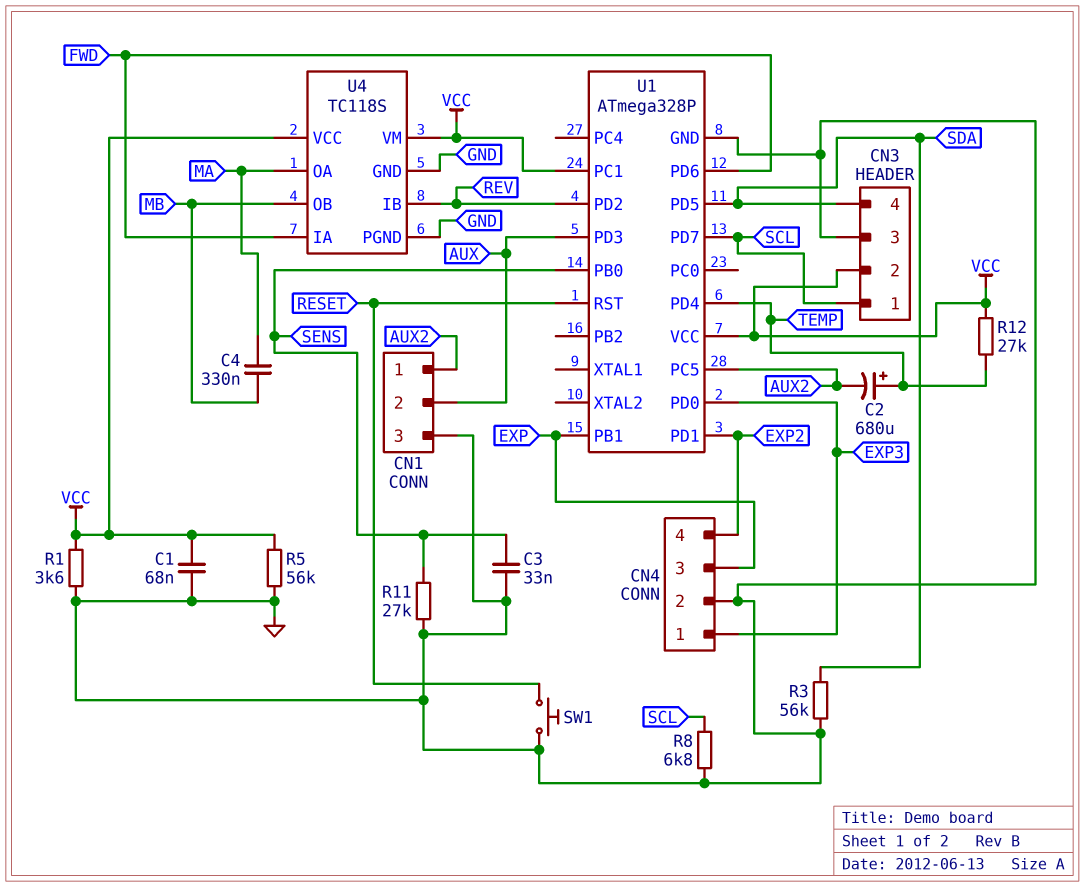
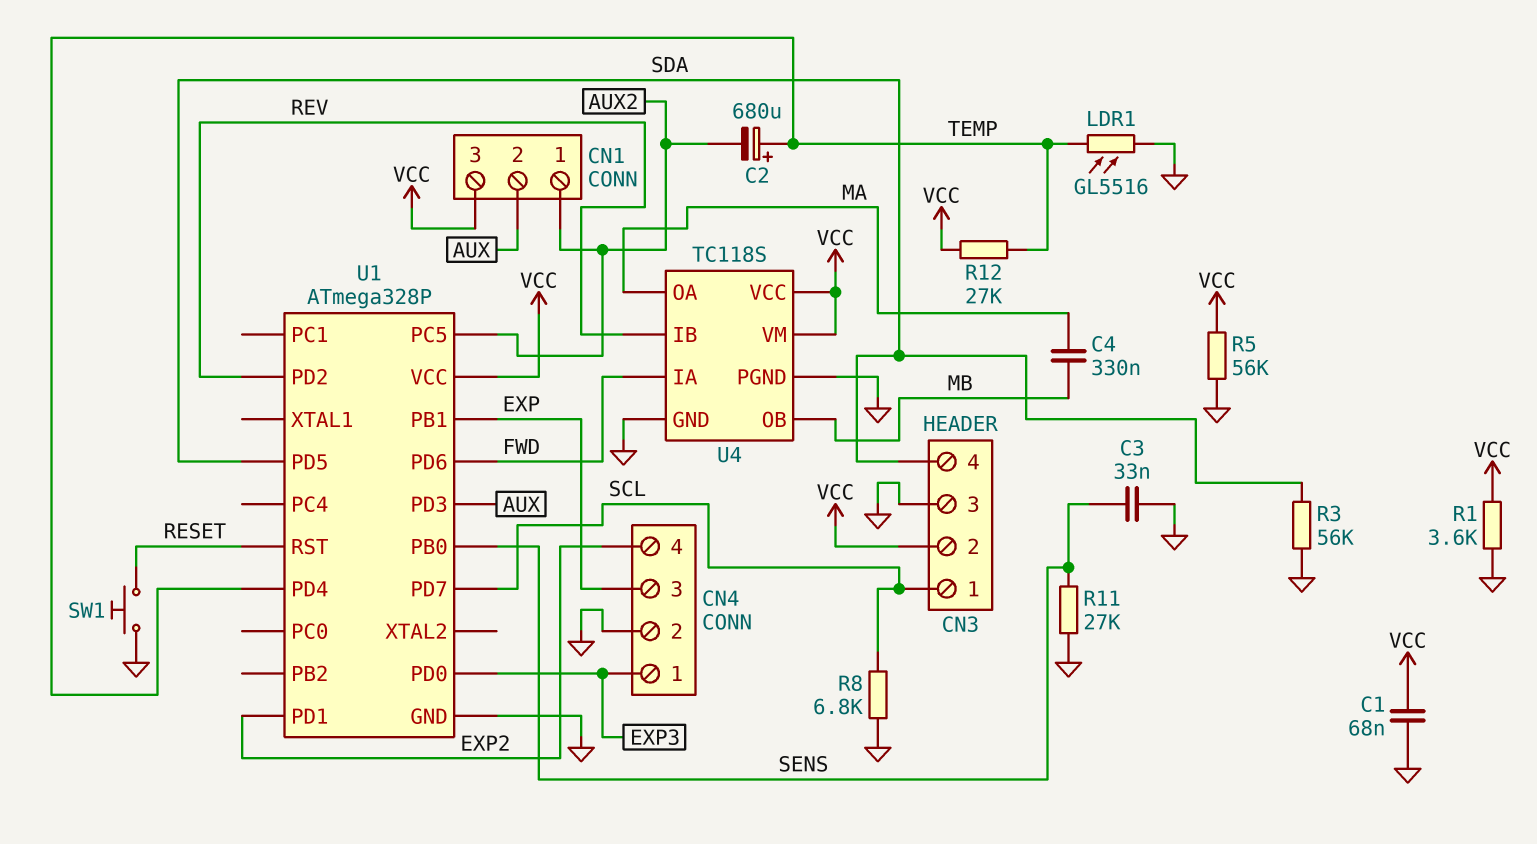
CN1 pin 3: GND -> VCC
LDR1: none -> GL5516 (GND, TEMP)
U1 pin PC1: VCC -> none

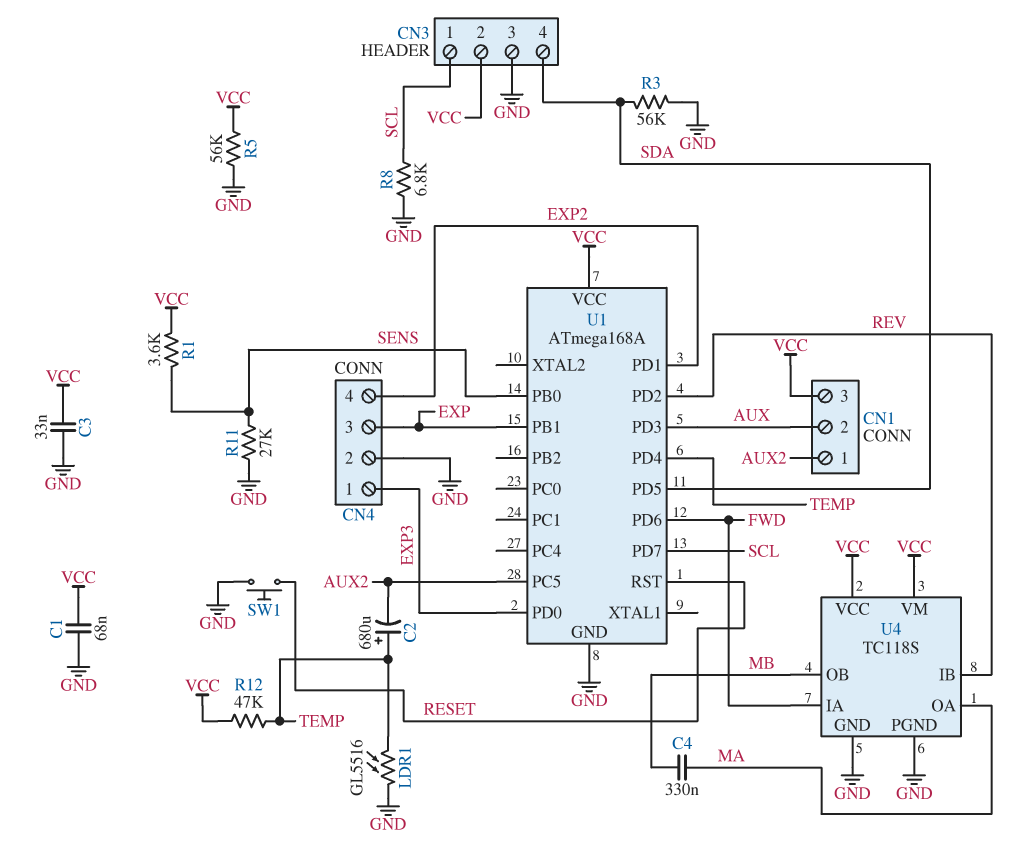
C3: 33nF (GND, SENS) -> 33nF (GND, VCC)
R1: 3.6k (GND, VCC) -> 3.6k (SENS, VCC)
R12: 27k (TEMP, VCC) -> 47k (TEMP, VCC)
U1: ATmega328P -> ATmega168A

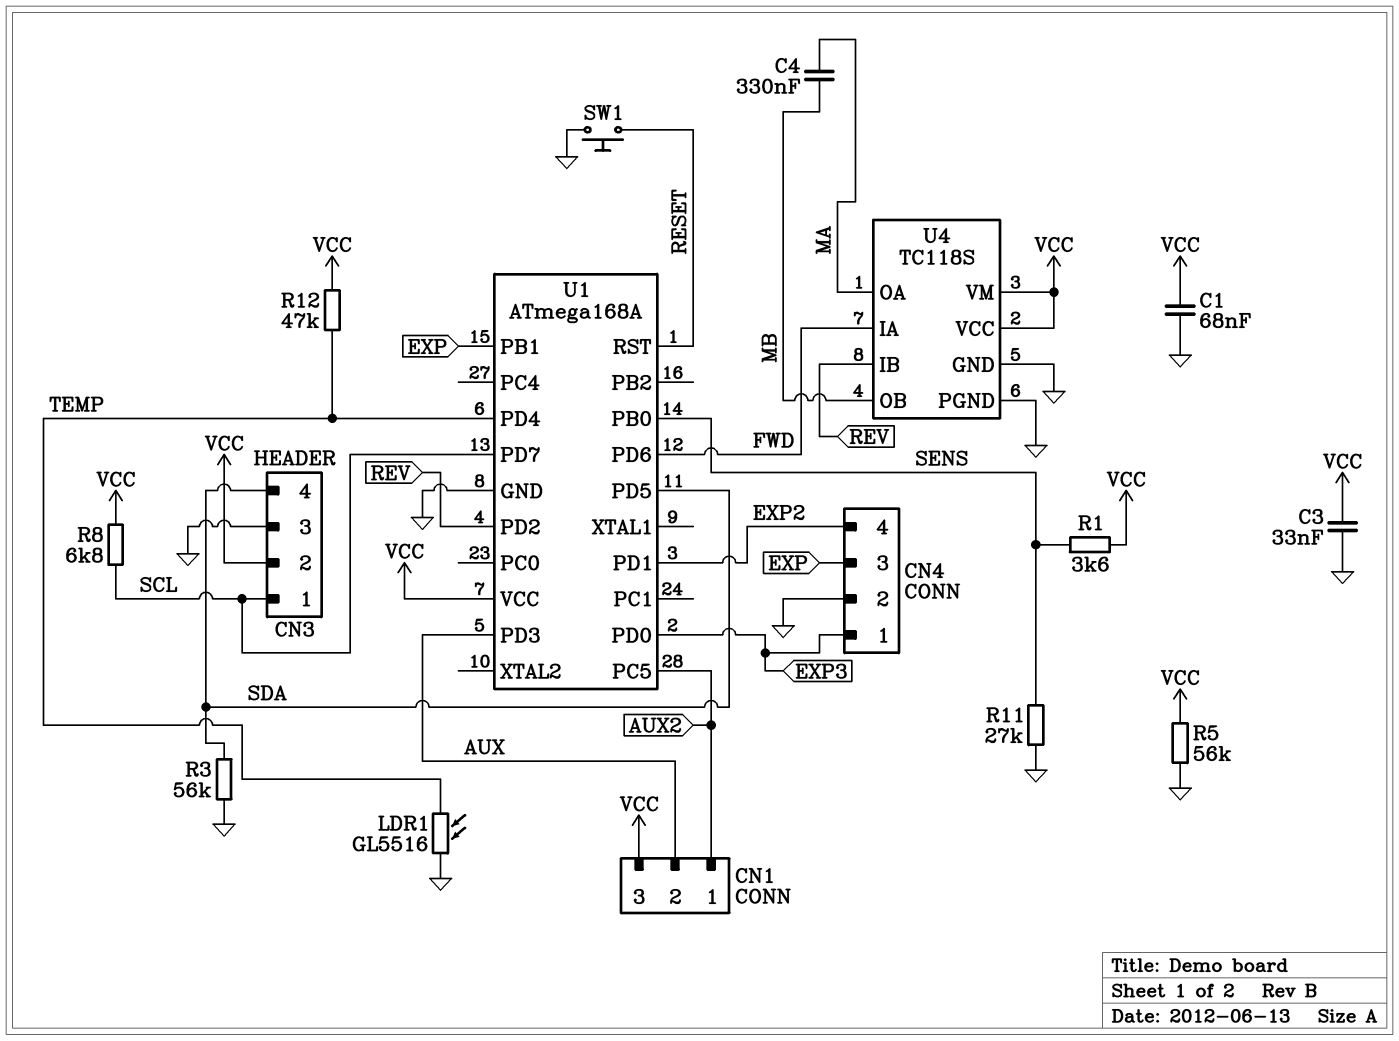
C2: 680uF (plus TEMP, minus AUX2) -> none
R8: 6.8k (GND, SCL) -> 6.8k (SCL, VCC)

